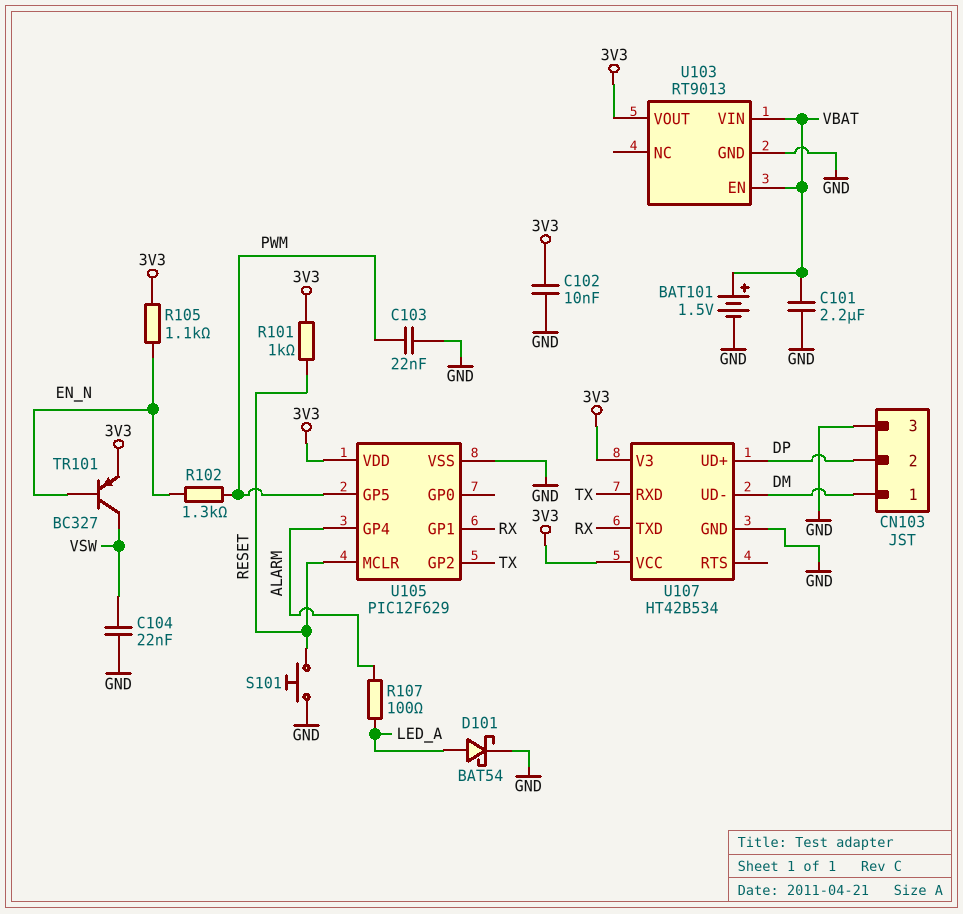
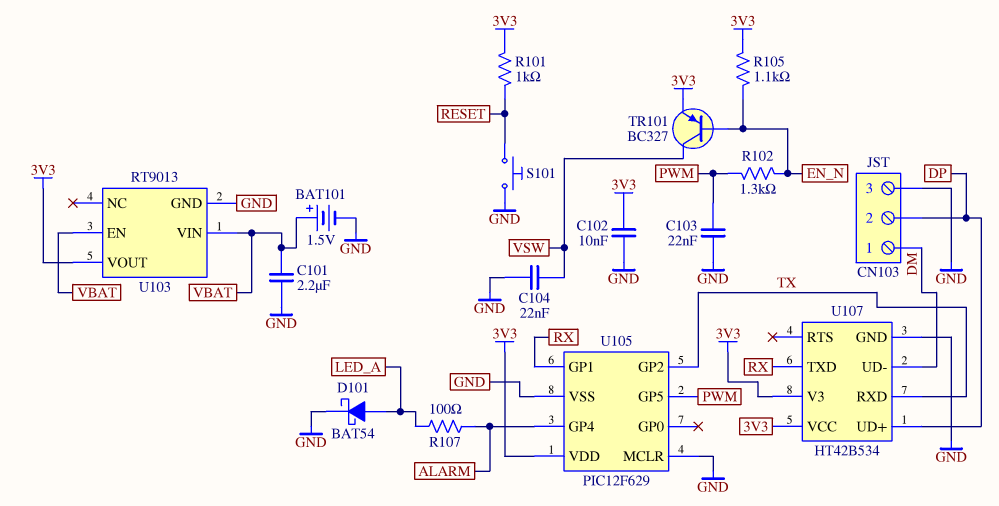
U105 pin MCLR: RESET -> GND

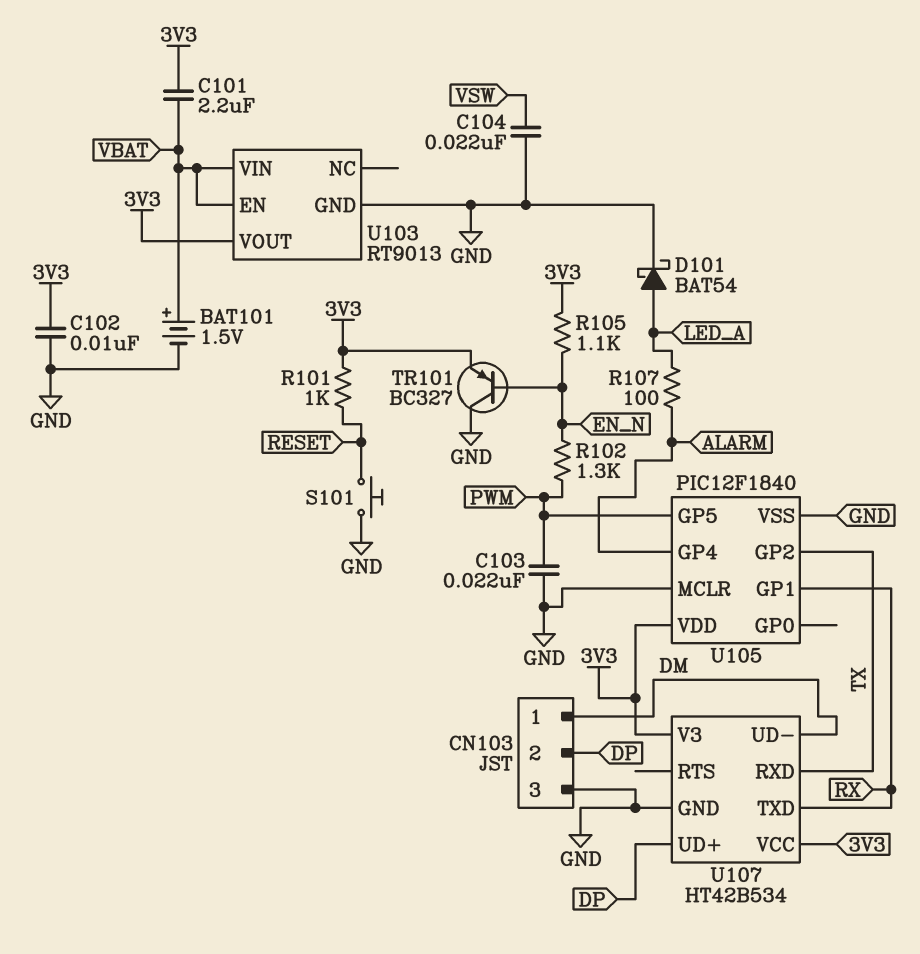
C101: 2.2uF (GND, VBAT) -> 2.2uF (3V3, VBAT)
TR101: PNP BC327 (B EN_N, C VSW, E 3V3) -> PNP BC327 (B EN_N, C GND, E 3V3)
U105: PIC12F629 -> PIC12F1840

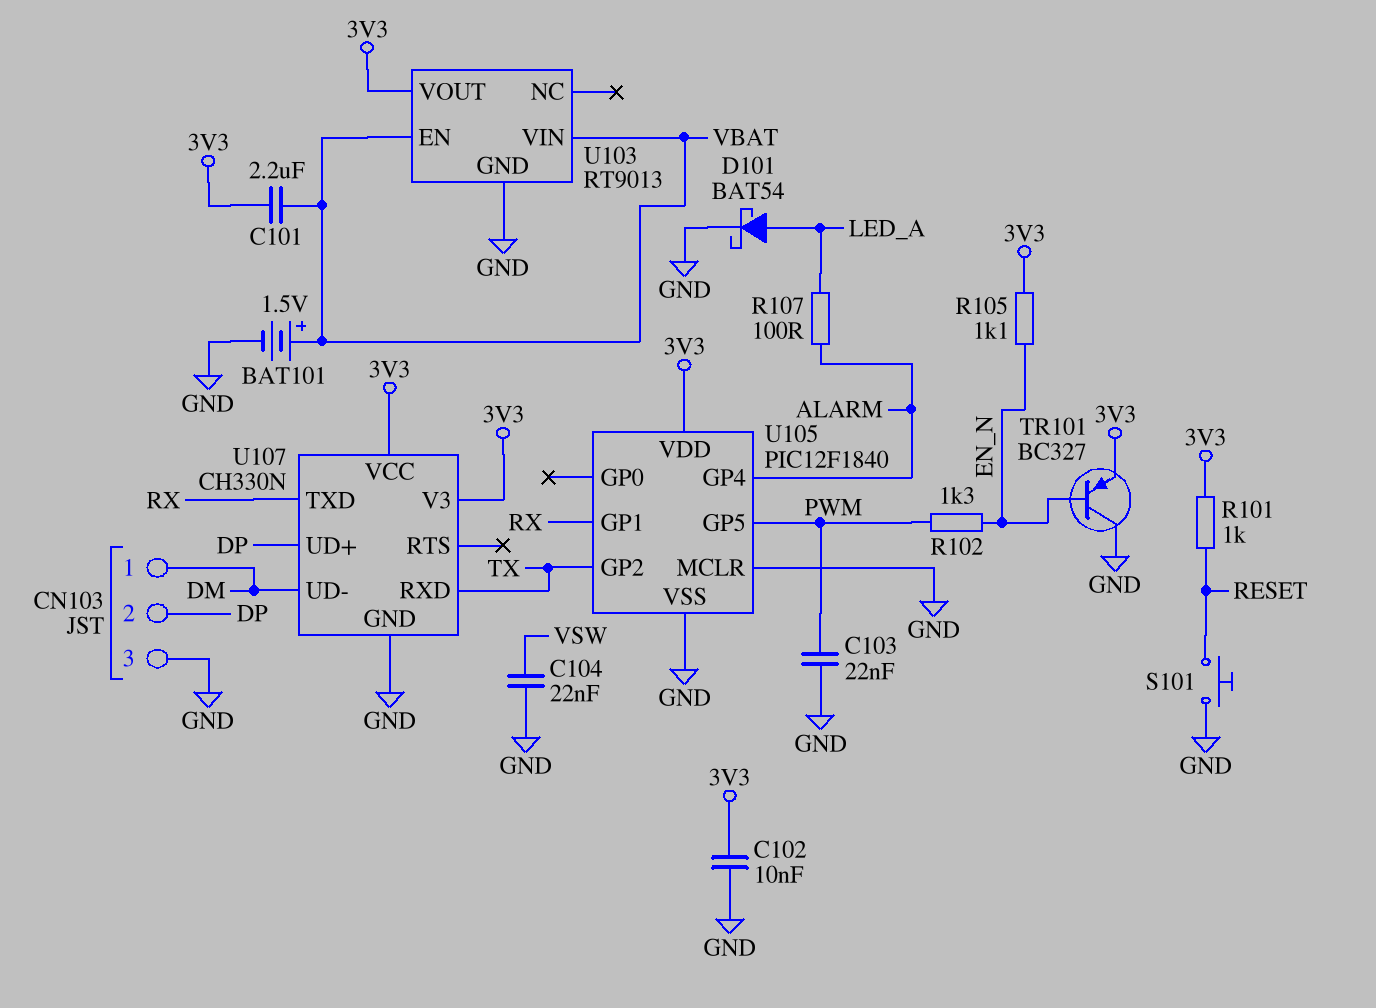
U107: HT42B534 -> CH330N

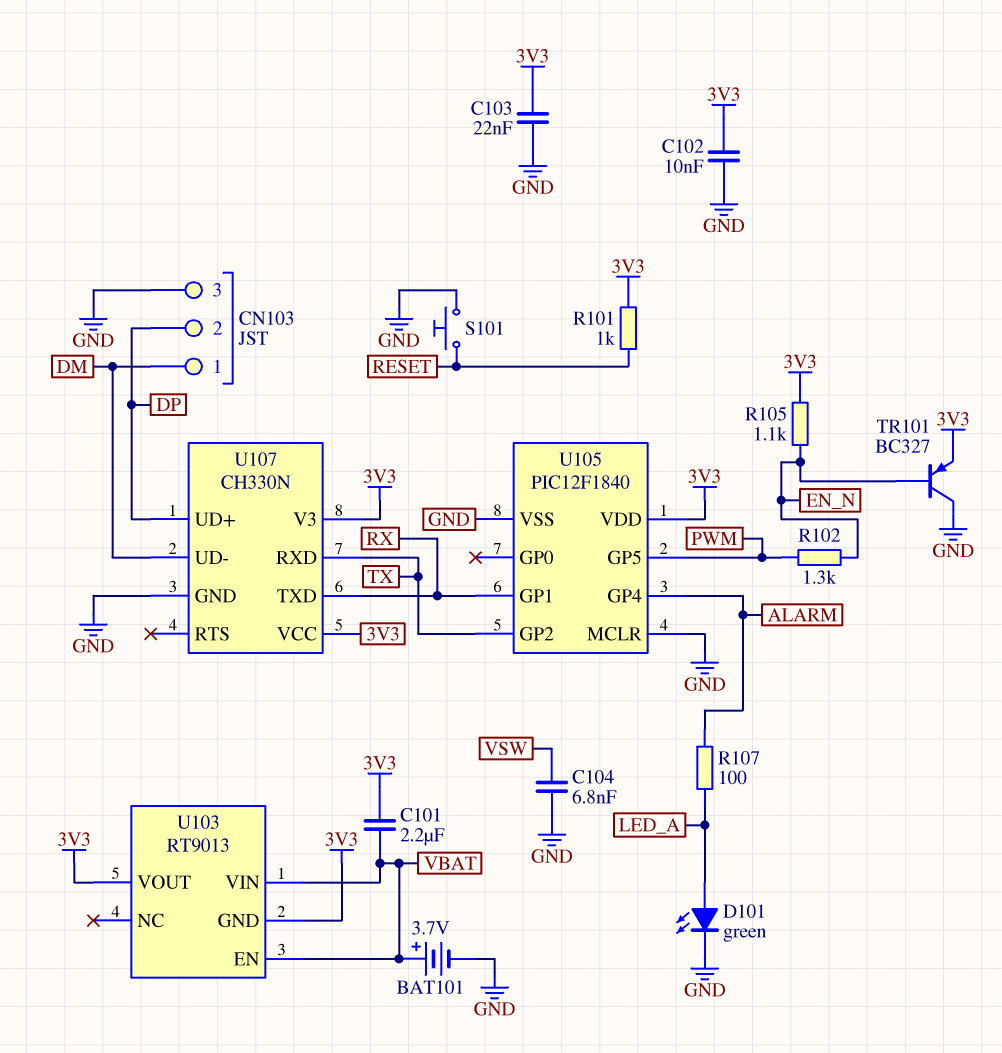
BAT101: 1.5V (plus VBAT, minus GND) -> 3.7V (plus VBAT, minus GND)
C103: 22nF (GND, PWM) -> 22nF (3V3, GND)
C104: 22nF (GND, VSW) -> 6.8nF (GND, VSW)
D101: schottky BAT54 (A LED_A, K GND) -> LED green (A LED_A, K GND)
U103 pin GND: GND -> 3V3

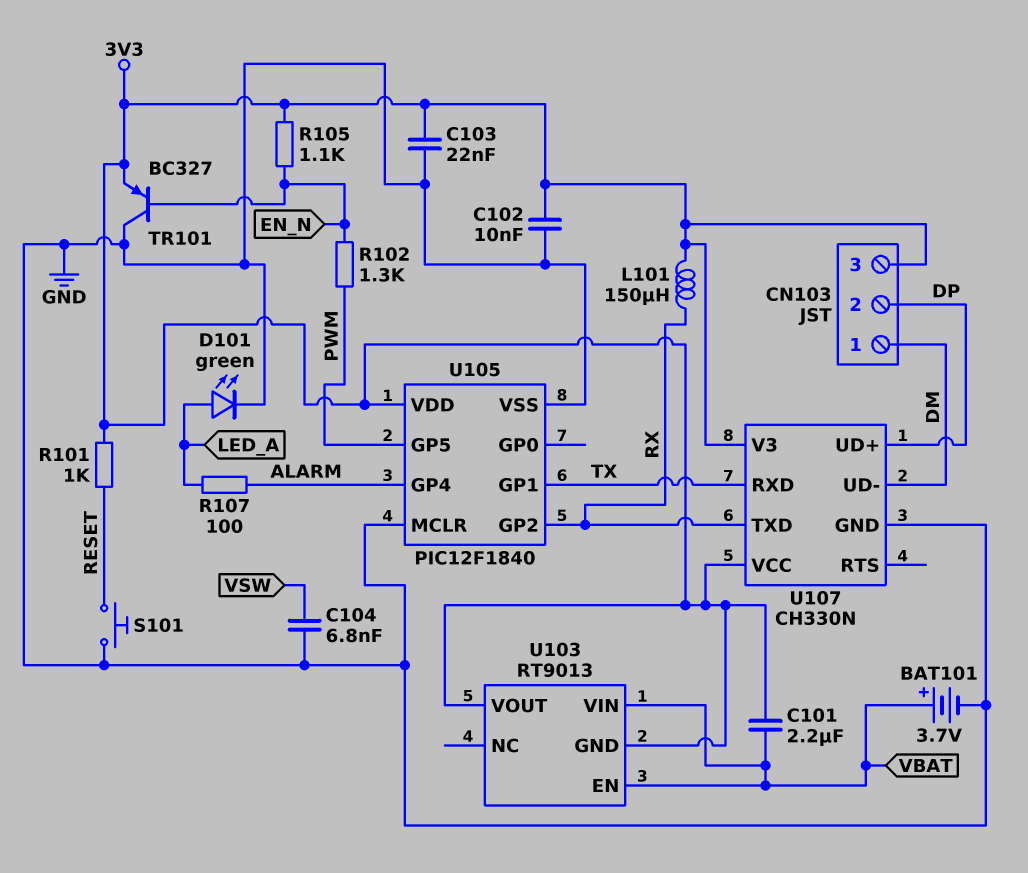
CN103 pin 3: GND -> 3V3
L101: none -> 150uH (3V3, RX)
U105 pin GP1: RX -> TX
U105 pin GP2: TX -> RX

